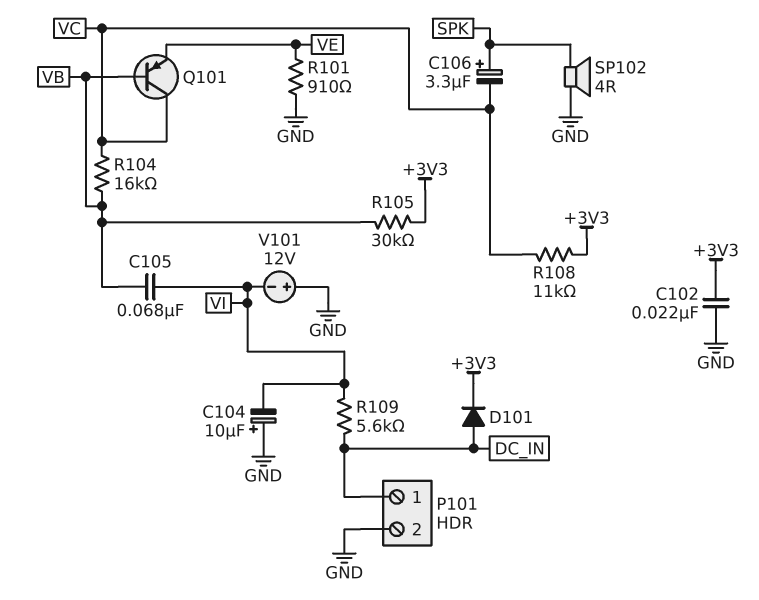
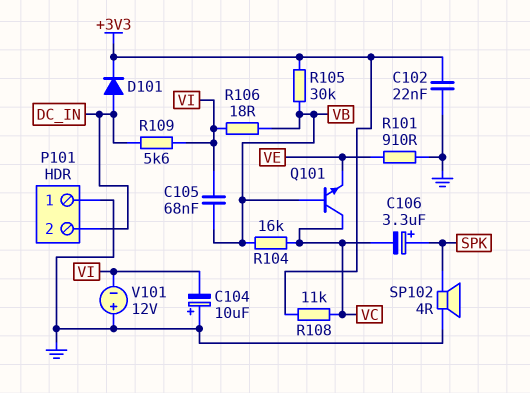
P101 pin 1: DC_IN -> GND
P101 pin 2: GND -> DC_IN
Q101: PNP (B VB, C VC, E VE) -> NPN (B VB, C VC, E VE)
R106: none -> 18 (VB, VI)

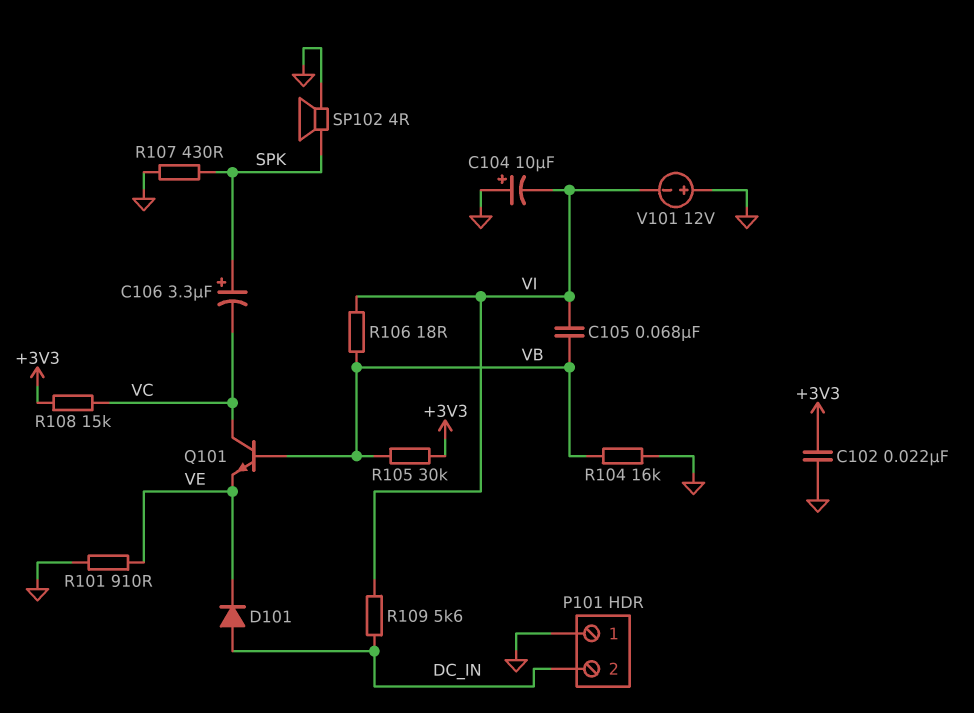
D101: diode (A DC_IN, K +3V3) -> diode (A DC_IN, K VE)
R104: 16k (VB, VC) -> 16k (GND, VB)
R107: none -> 430 (GND, SPK)
R108: 11k (+3V3, VC) -> 15k (+3V3, VC)

